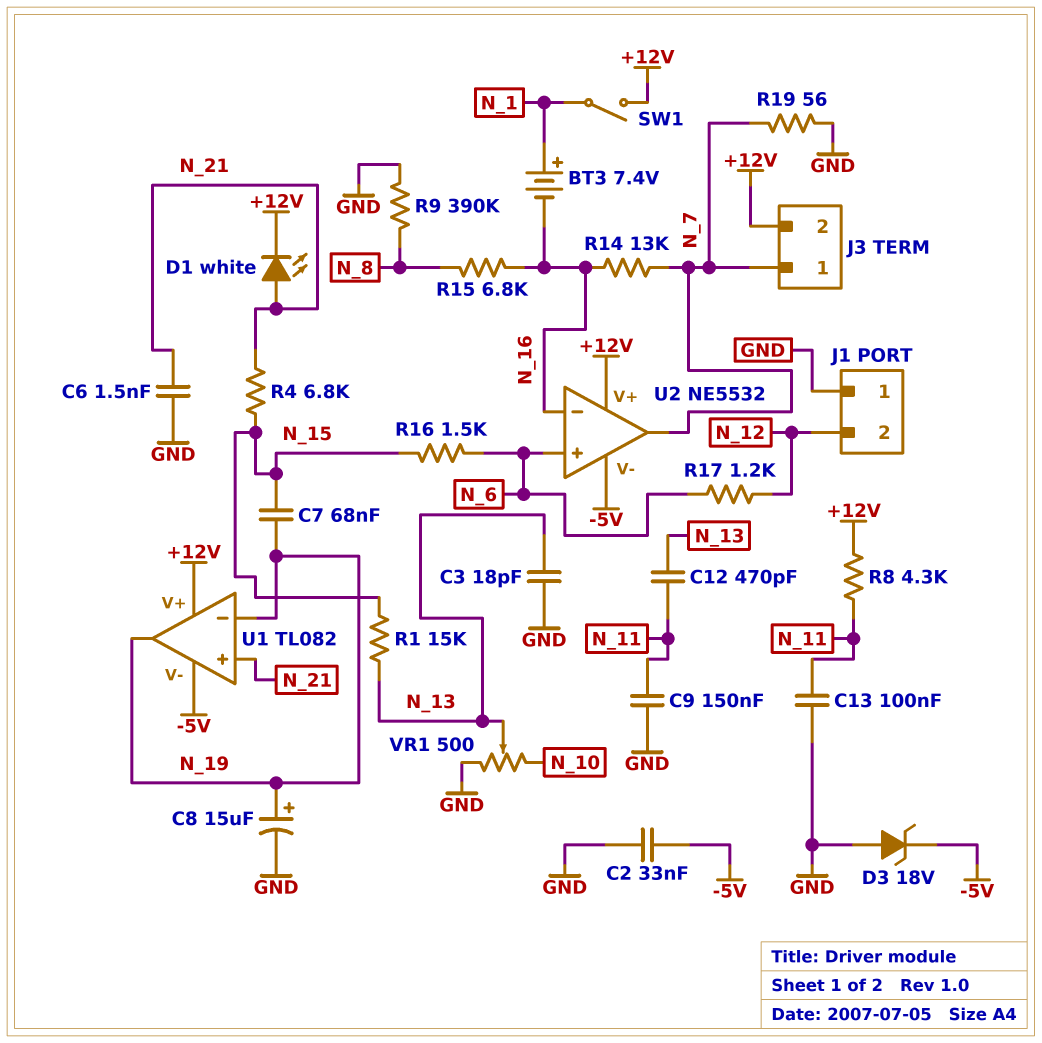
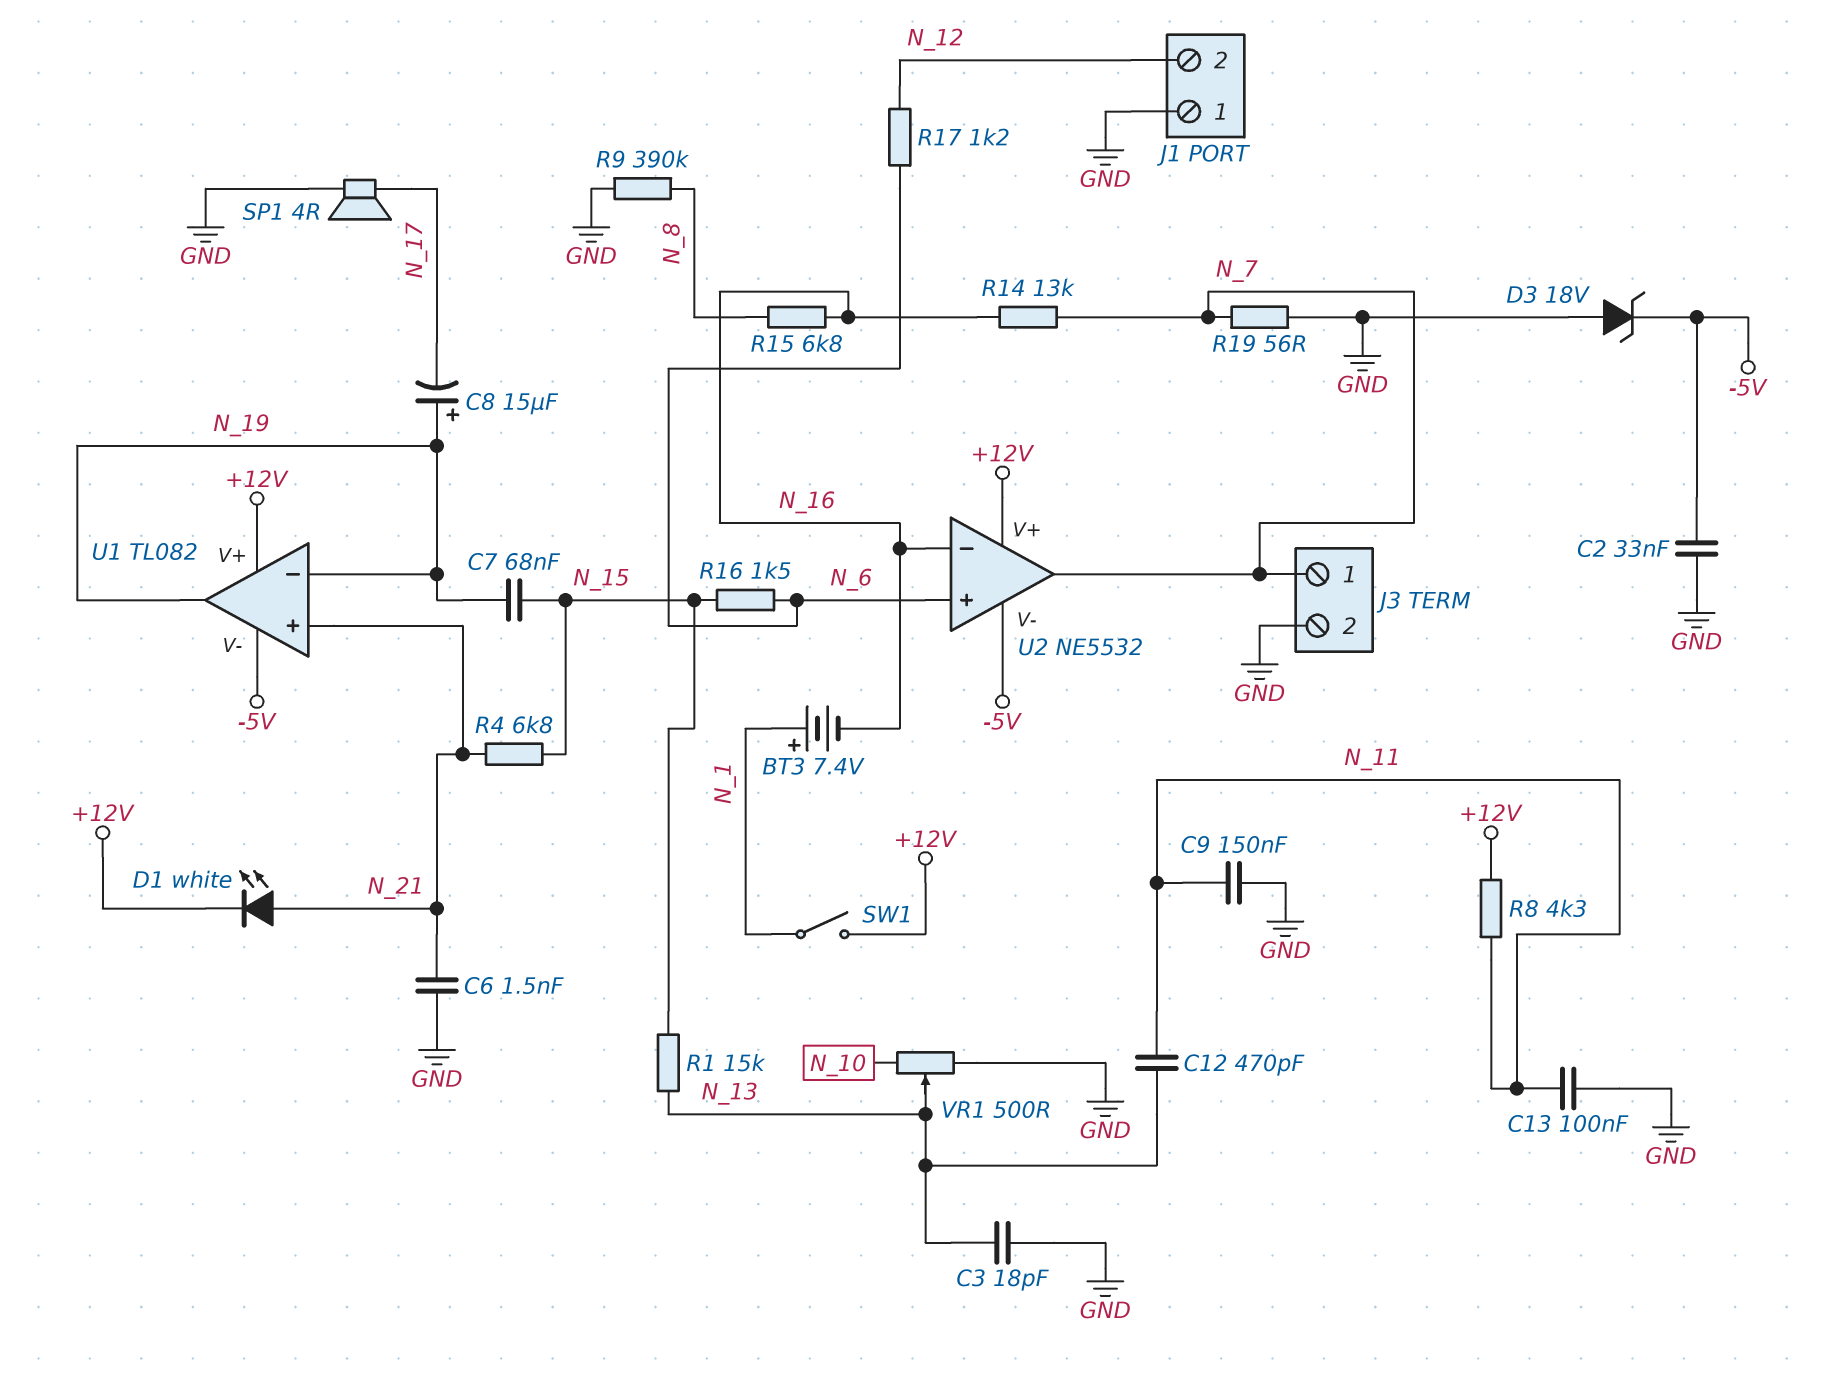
C8: 15uF (plus N_19, minus GND) -> 15uF (plus N_19, minus N_17)
J3 pin 2: +12V -> GND
SP1: none -> speaker 4R (GND, N_17)

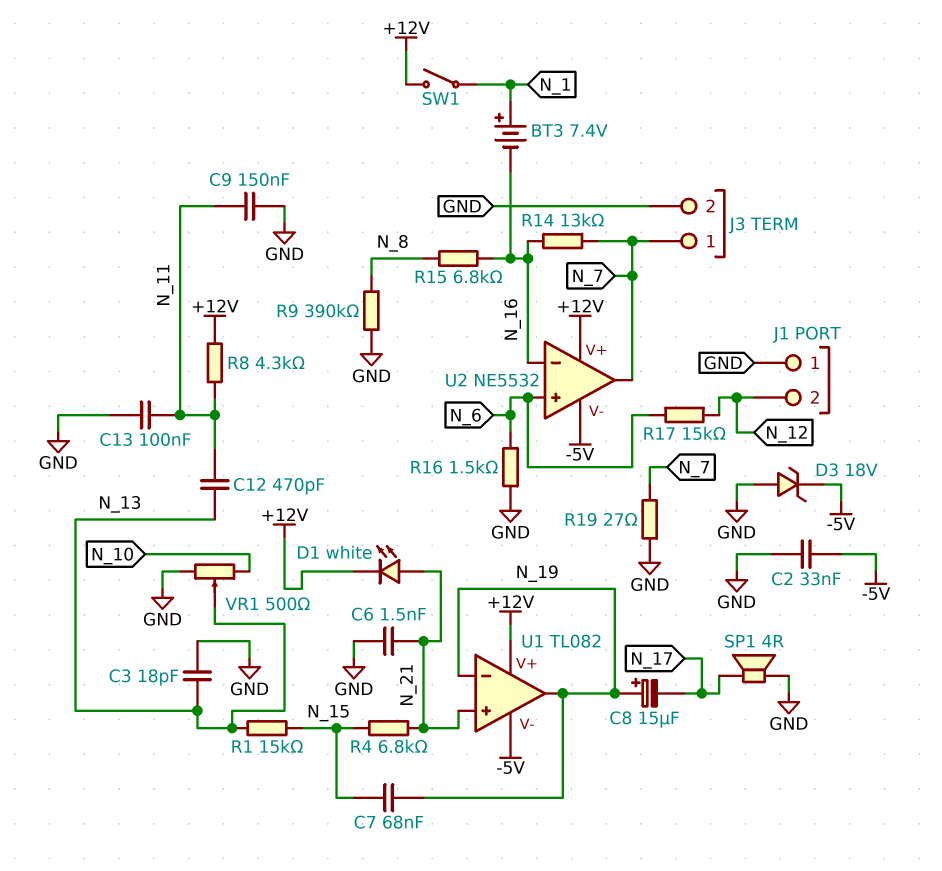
R16: 1.5k (N_6, N_15) -> 1.5k (GND, N_6)
R17: 1.2k (N_6, N_12) -> 15k (N_6, N_12)
R19: 56 (GND, N_7) -> 27 (GND, N_7)

